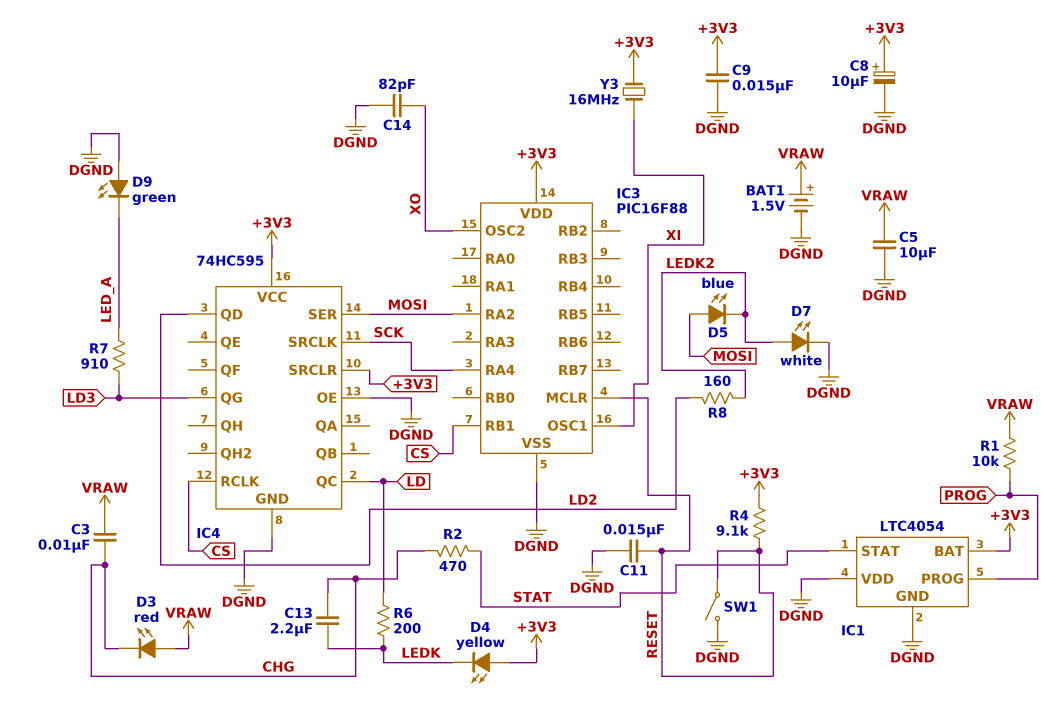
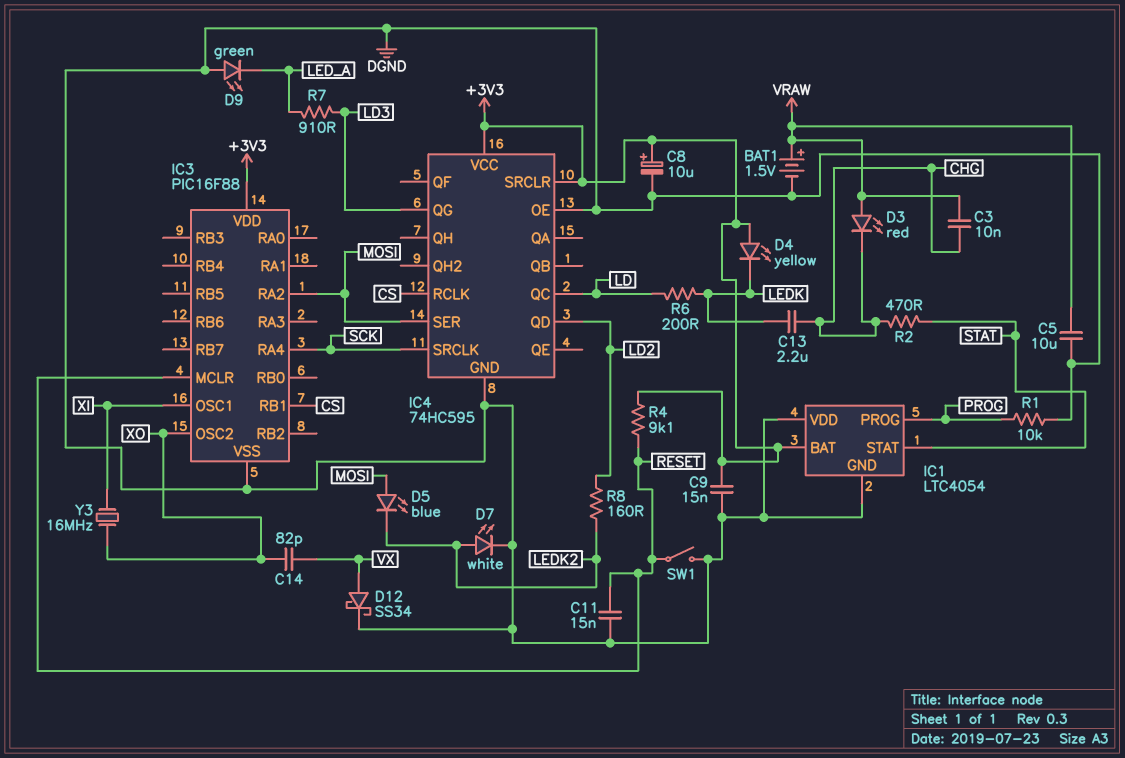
C14: 82pF (DGND, XO) -> 82pF (VX, XO)
D12: none -> schottky SS34 (A VX, K DGND)
R1: 10k (PROG, VRAW) -> 10k (DGND, PROG)
Y3: 16MHz (+3V3, XI) -> 16MHz (XI, XO)

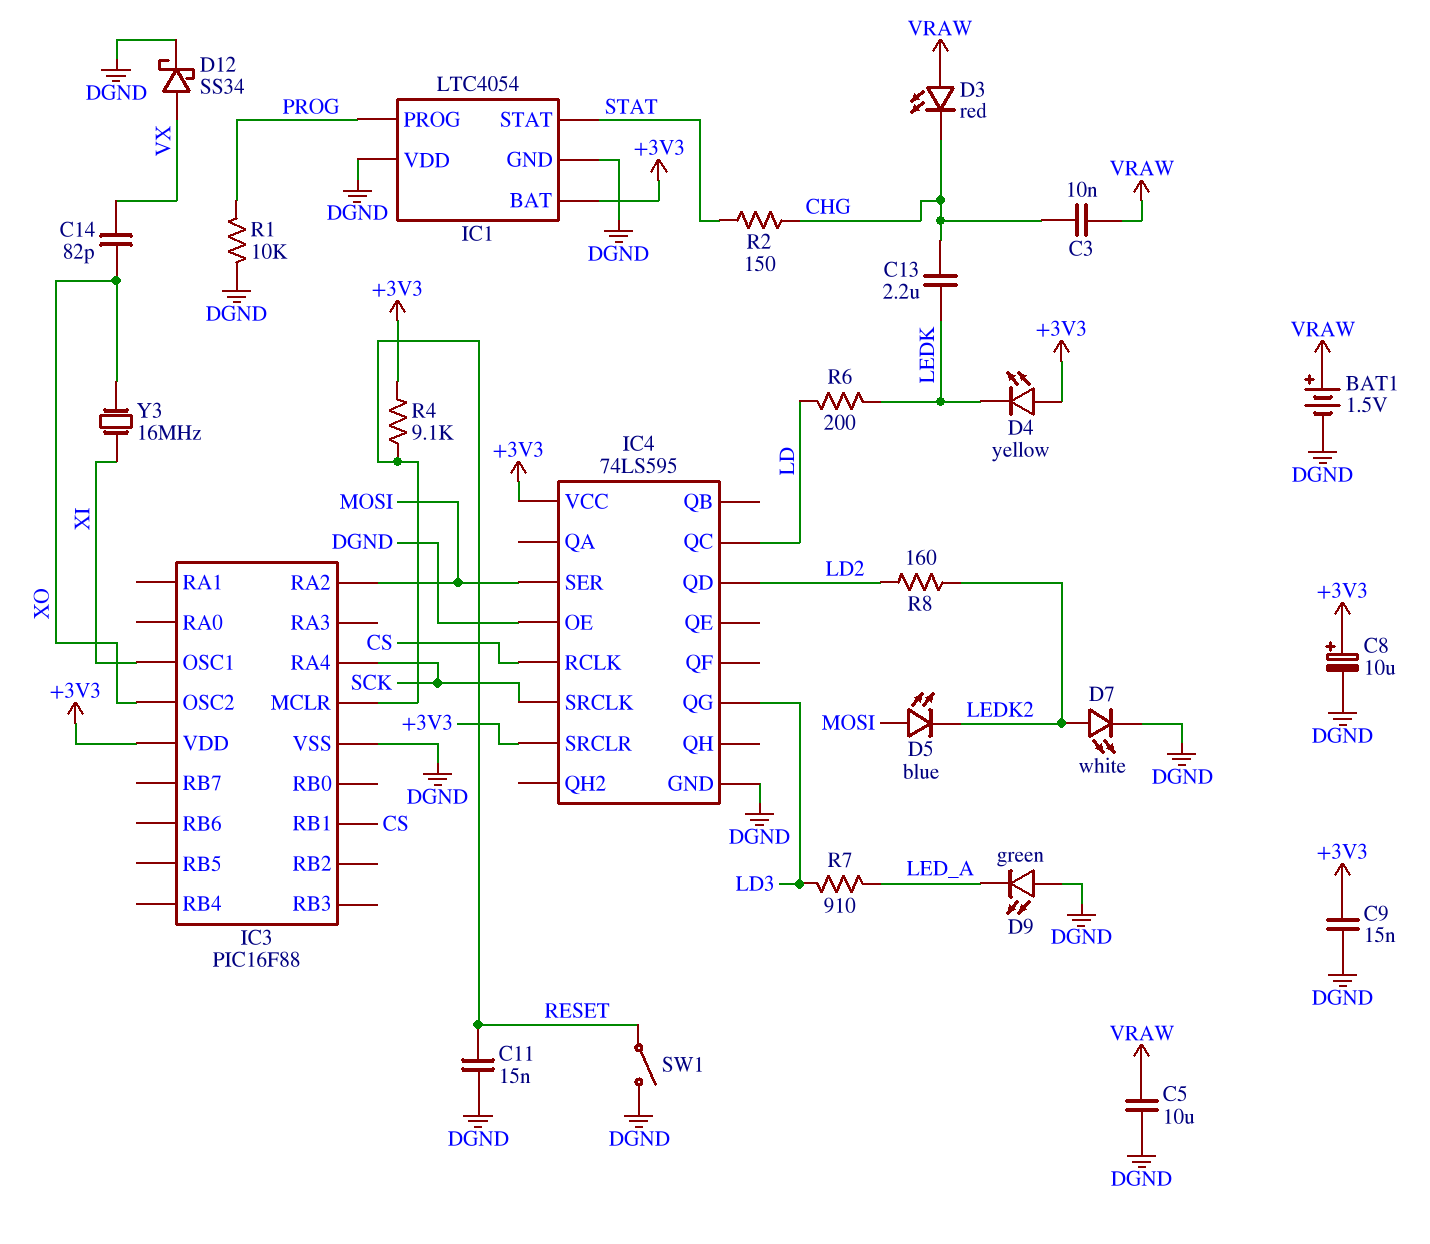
IC4: 74HC595 -> 74LS595
R2: 470 (CHG, STAT) -> 150 (CHG, STAT)

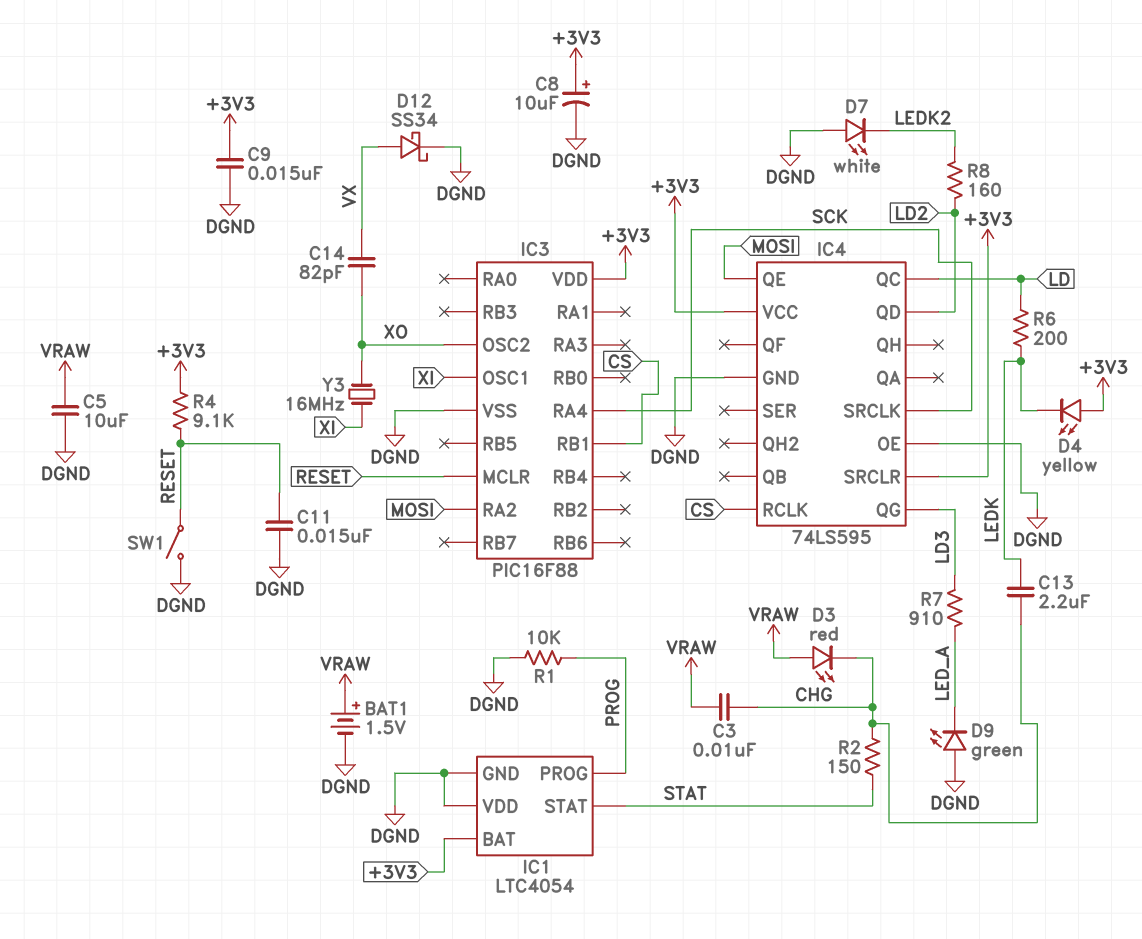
D5: LED blue (A MOSI, K LEDK2) -> none
D7: LED white (A LEDK2, K DGND) -> LED white (A DGND, K LEDK2)
IC4 pin QE: none -> MOSI
IC4 pin SER: MOSI -> none

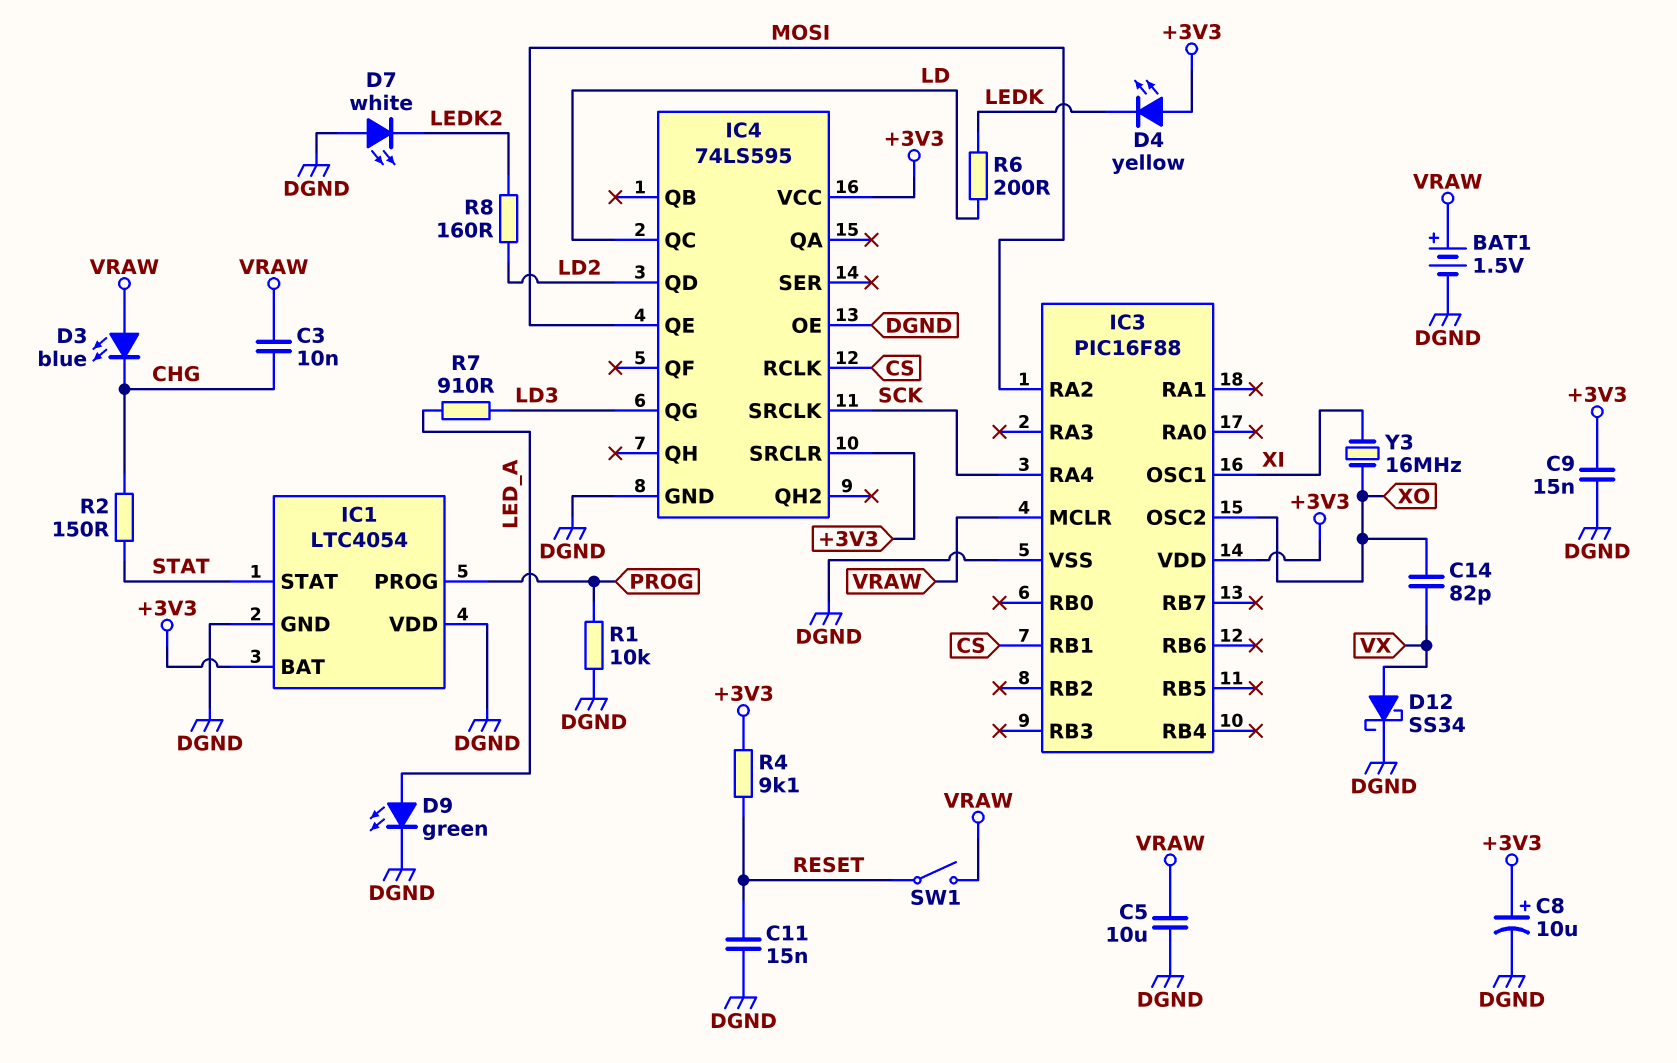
C13: 2.2uF (CHG, LEDK) -> none
D3: LED red (A VRAW, K CHG) -> LED blue (A VRAW, K CHG)
D9: LED green (A DGND, K LED_A) -> LED green (A LED_A, K DGND)
IC3 pin MCLR: RESET -> VRAW
SW1: switch (DGND, RESET) -> switch (RESET, VRAW)

